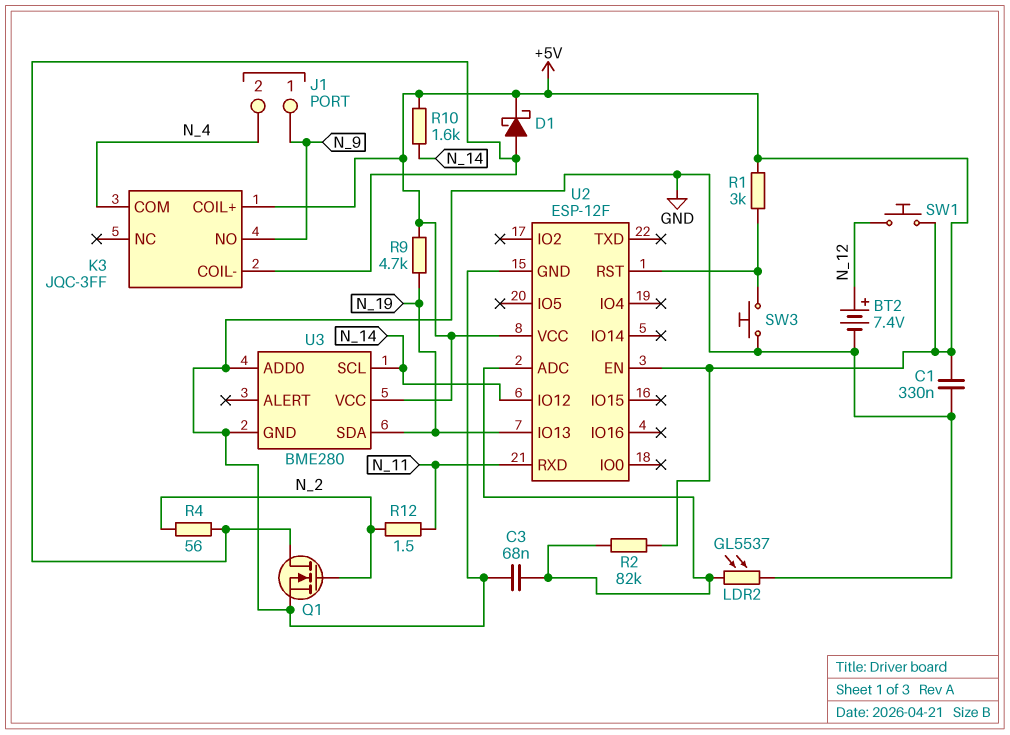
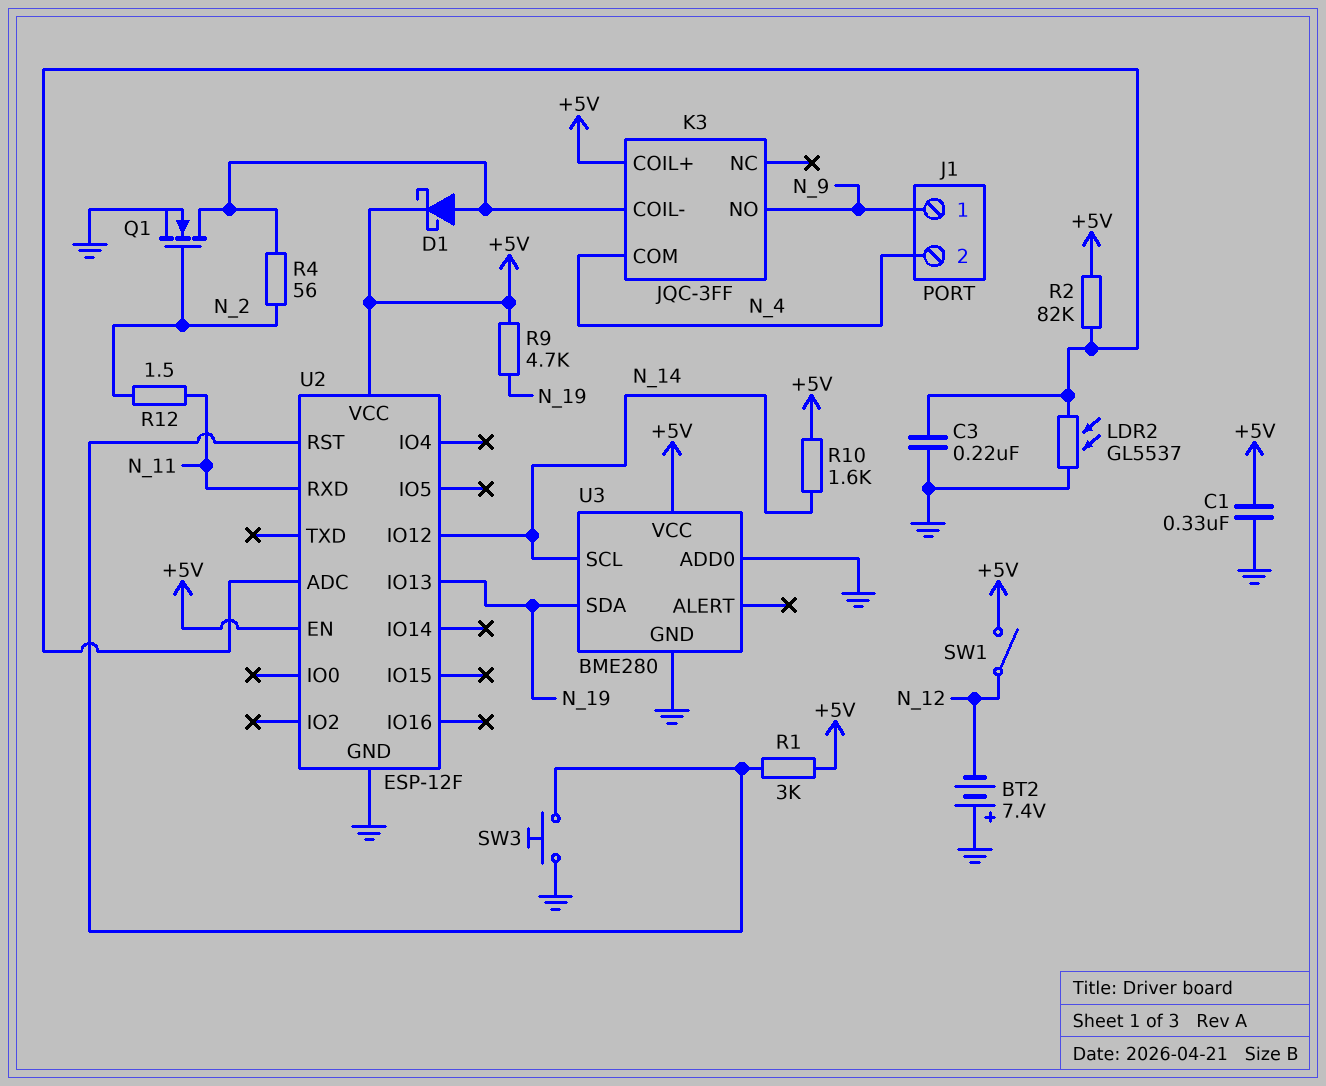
BT2: 7.4V (plus N_12, minus GND) -> 7.4V (plus GND, minus N_12)
C3: 68nF (GND, U2/ADC) -> 220nF (GND, U2/ADC)
SW1: button (+5V, N_12) -> switch (+5V, N_12)

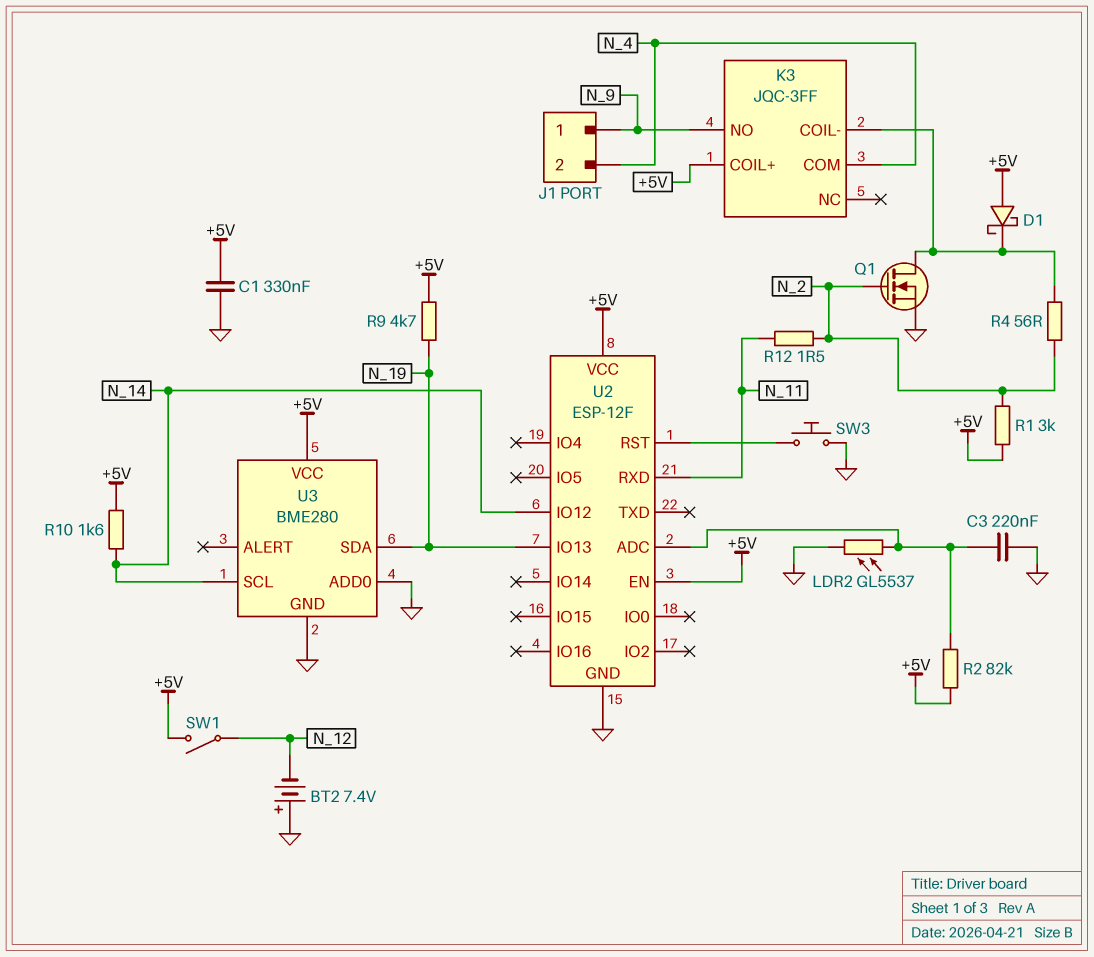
D1: schottky (A K3/COIL-, K +5V) -> schottky (A +5V, K K3/COIL-)
R1: 3k (+5V, U2/RST) -> 3k (+5V, N_2)

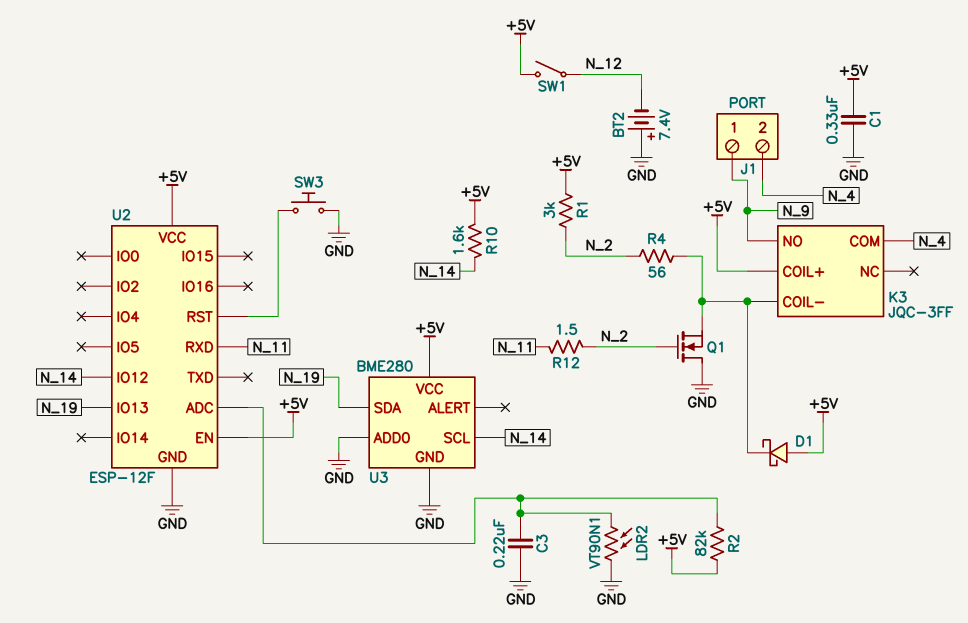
LDR2: GL5537 (GND, U2/ADC) -> VT90N1 (GND, U2/ADC)
Q1: NMOS (G N_2, D K3/COIL-, S GND) -> NMOS (G N_2, D GND, S K3/COIL-)
R9: 4.7k (+5V, N_19) -> none

